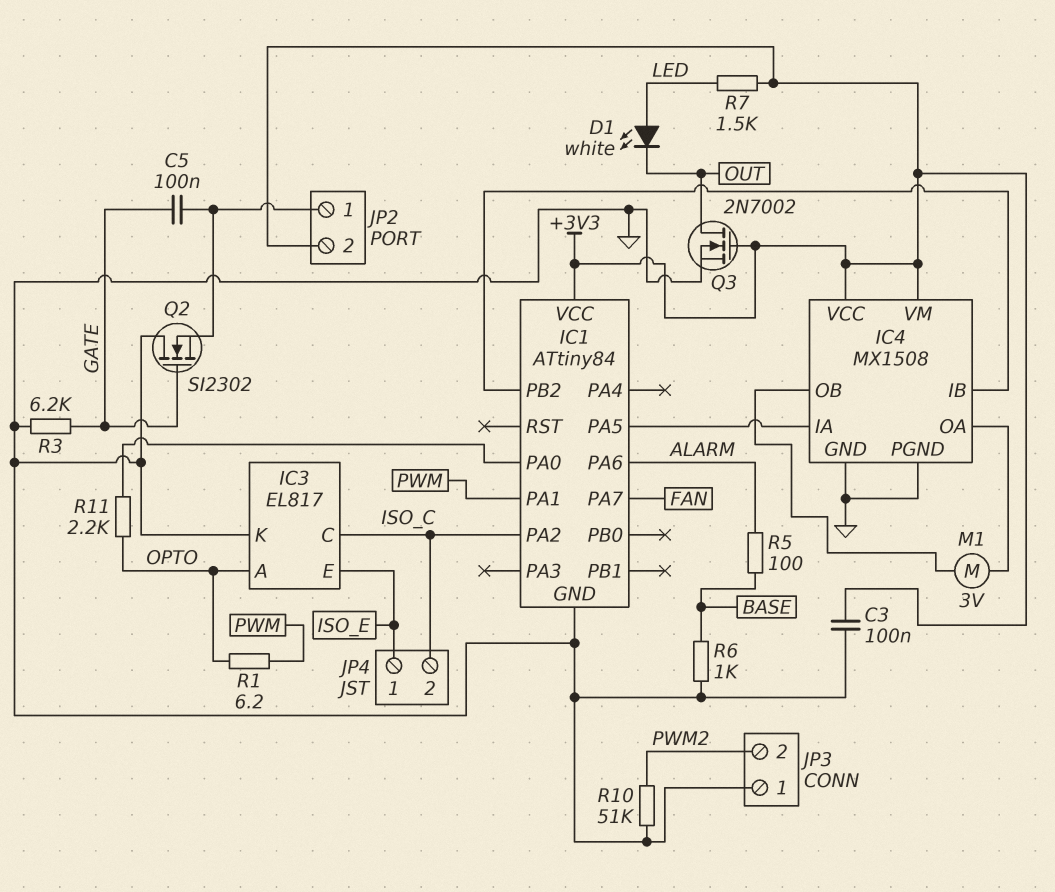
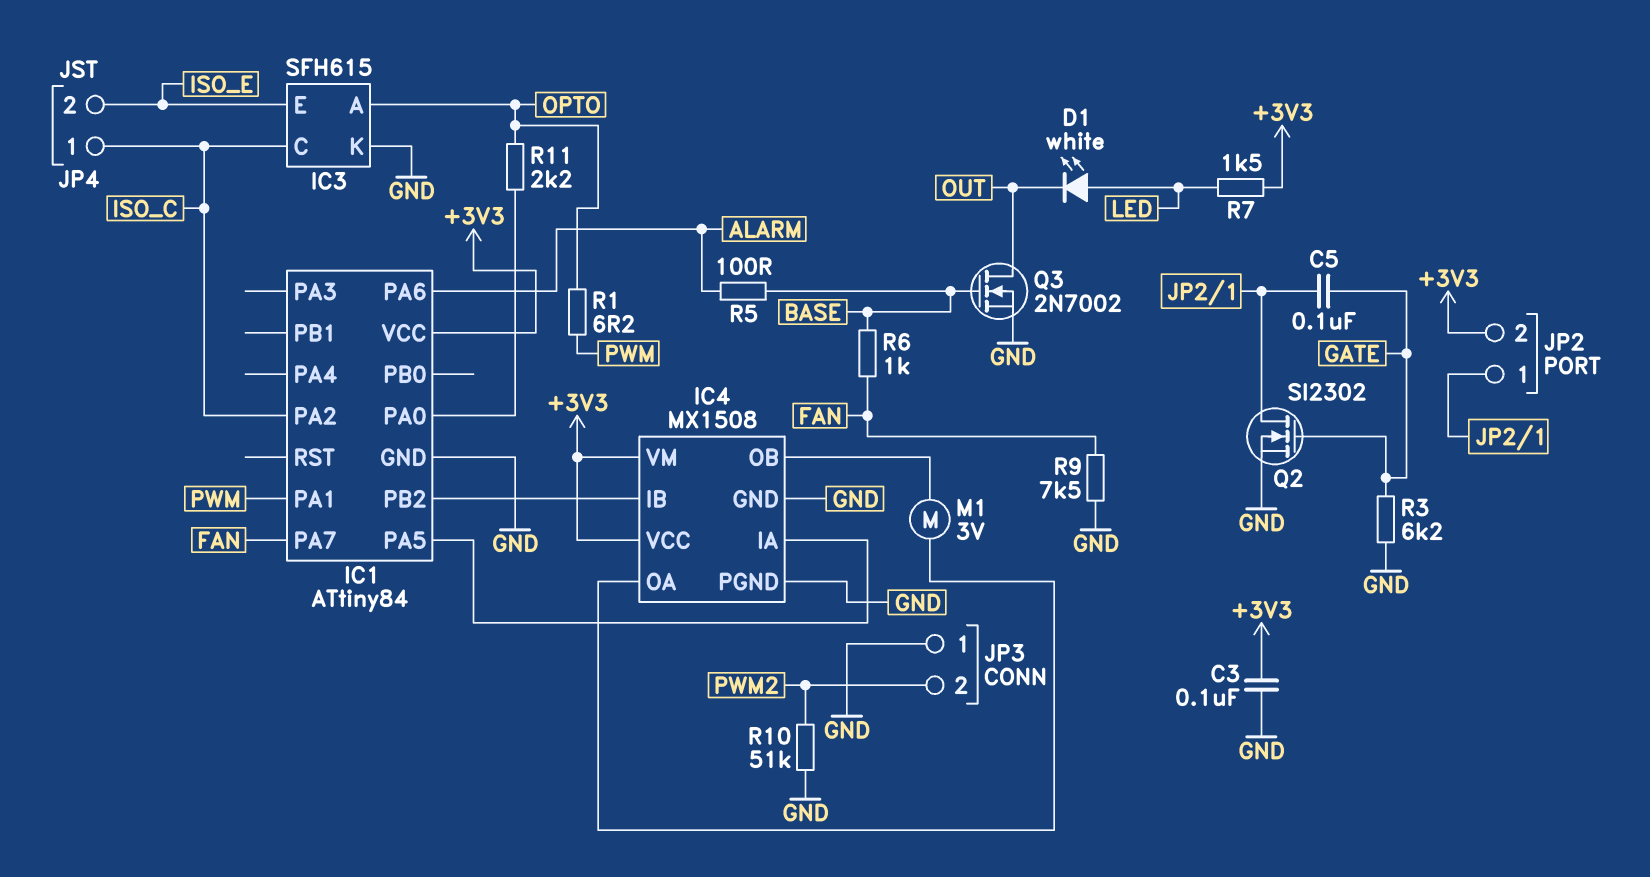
IC3: EL817 -> SFH615
JP4 pin 1: ISO_E -> ISO_C
JP4 pin 2: ISO_C -> ISO_E
Q2: NMOS SI2302 (G GATE, D GND, S JP2/1) -> NMOS SI2302 (G GATE, D JP2/1, S GND)
Q3: NMOS 2N7002 (G +3V3, D OUT, S GND) -> NMOS 2N7002 (G BASE, D OUT, S GND)
R6: 1k (BASE, GND) -> 1k (BASE, FAN)
R9: none -> 7.5k (FAN, GND)

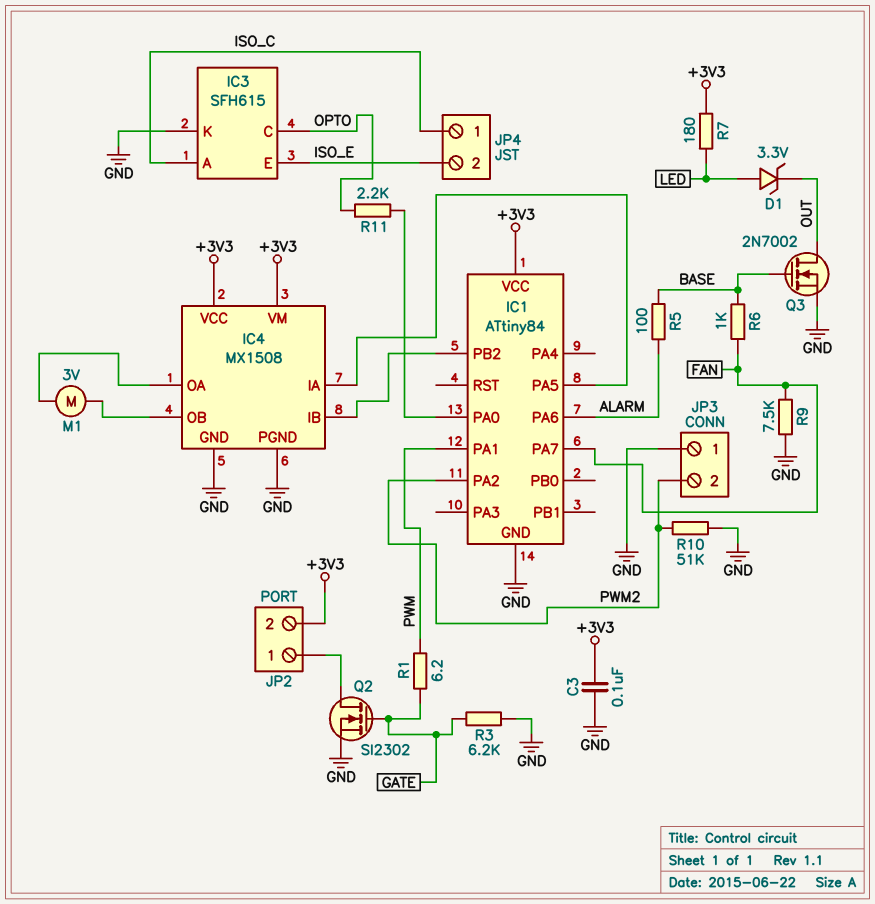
C5: 100nF (GATE, JP2/1) -> none
D1: LED white (A LED, K OUT) -> zener 3.3V (A LED, K OUT)
IC1 pin PA2: ISO_C -> PWM2
IC3 pin A: OPTO -> ISO_C
IC3 pin C: ISO_C -> OPTO
R1: 6.2 (OPTO, PWM) -> 6.2 (GATE, PWM)
R7: 1.5k (+3V3, LED) -> 180 (+3V3, LED)

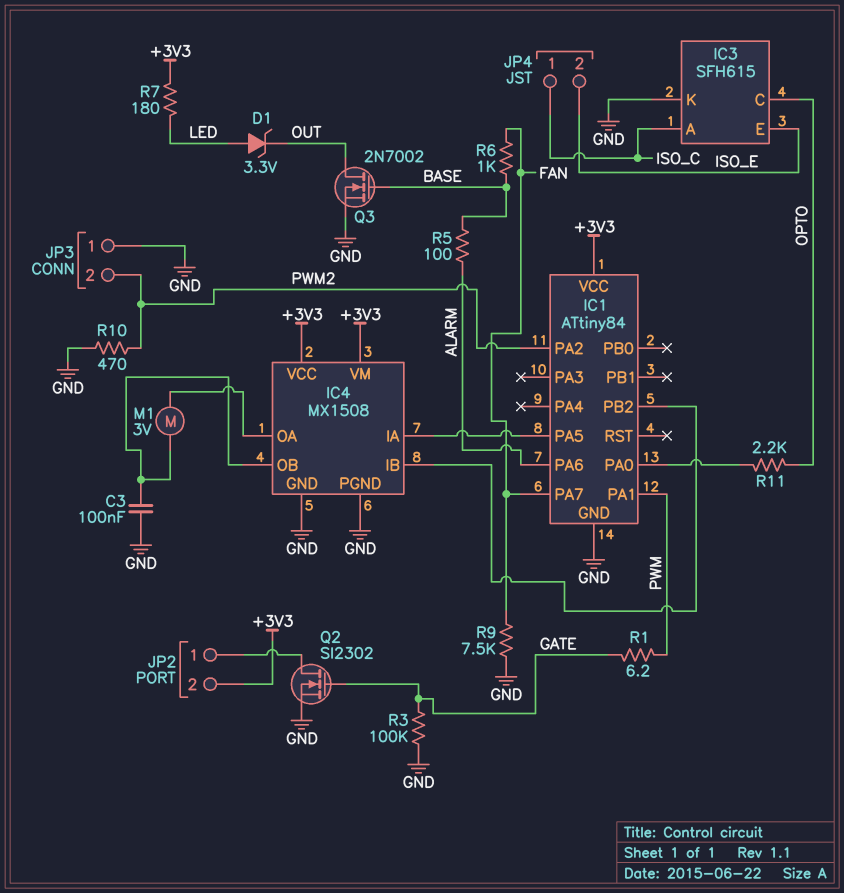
C3: 100nF (+3V3, GND) -> 100nF (GND, IC4/OB)
R3: 6.2k (GATE, GND) -> 100k (GATE, GND)
R10: 51k (GND, PWM2) -> 470 (GND, PWM2)

